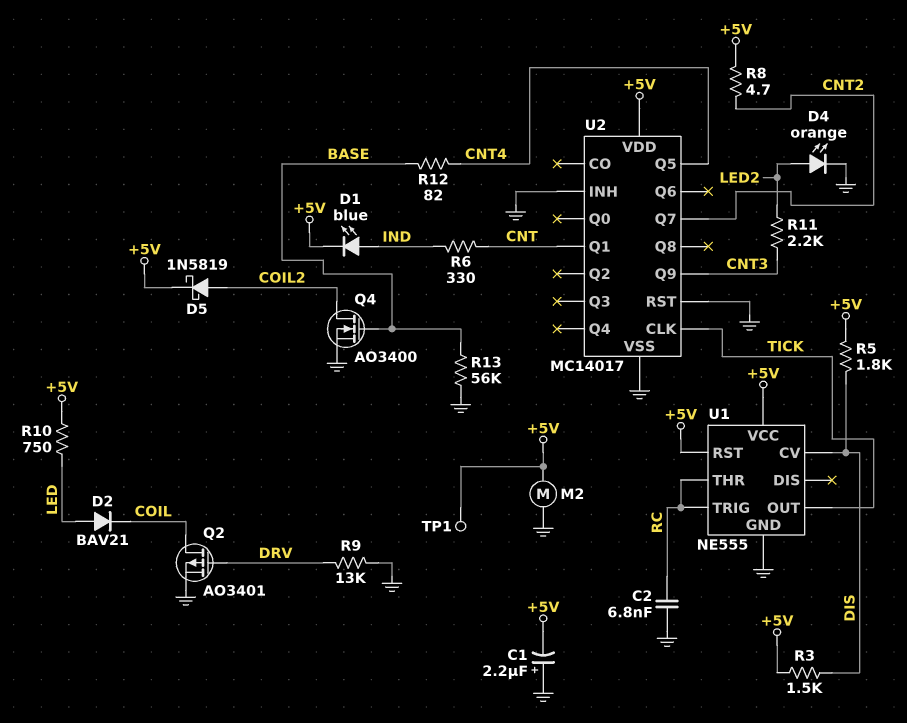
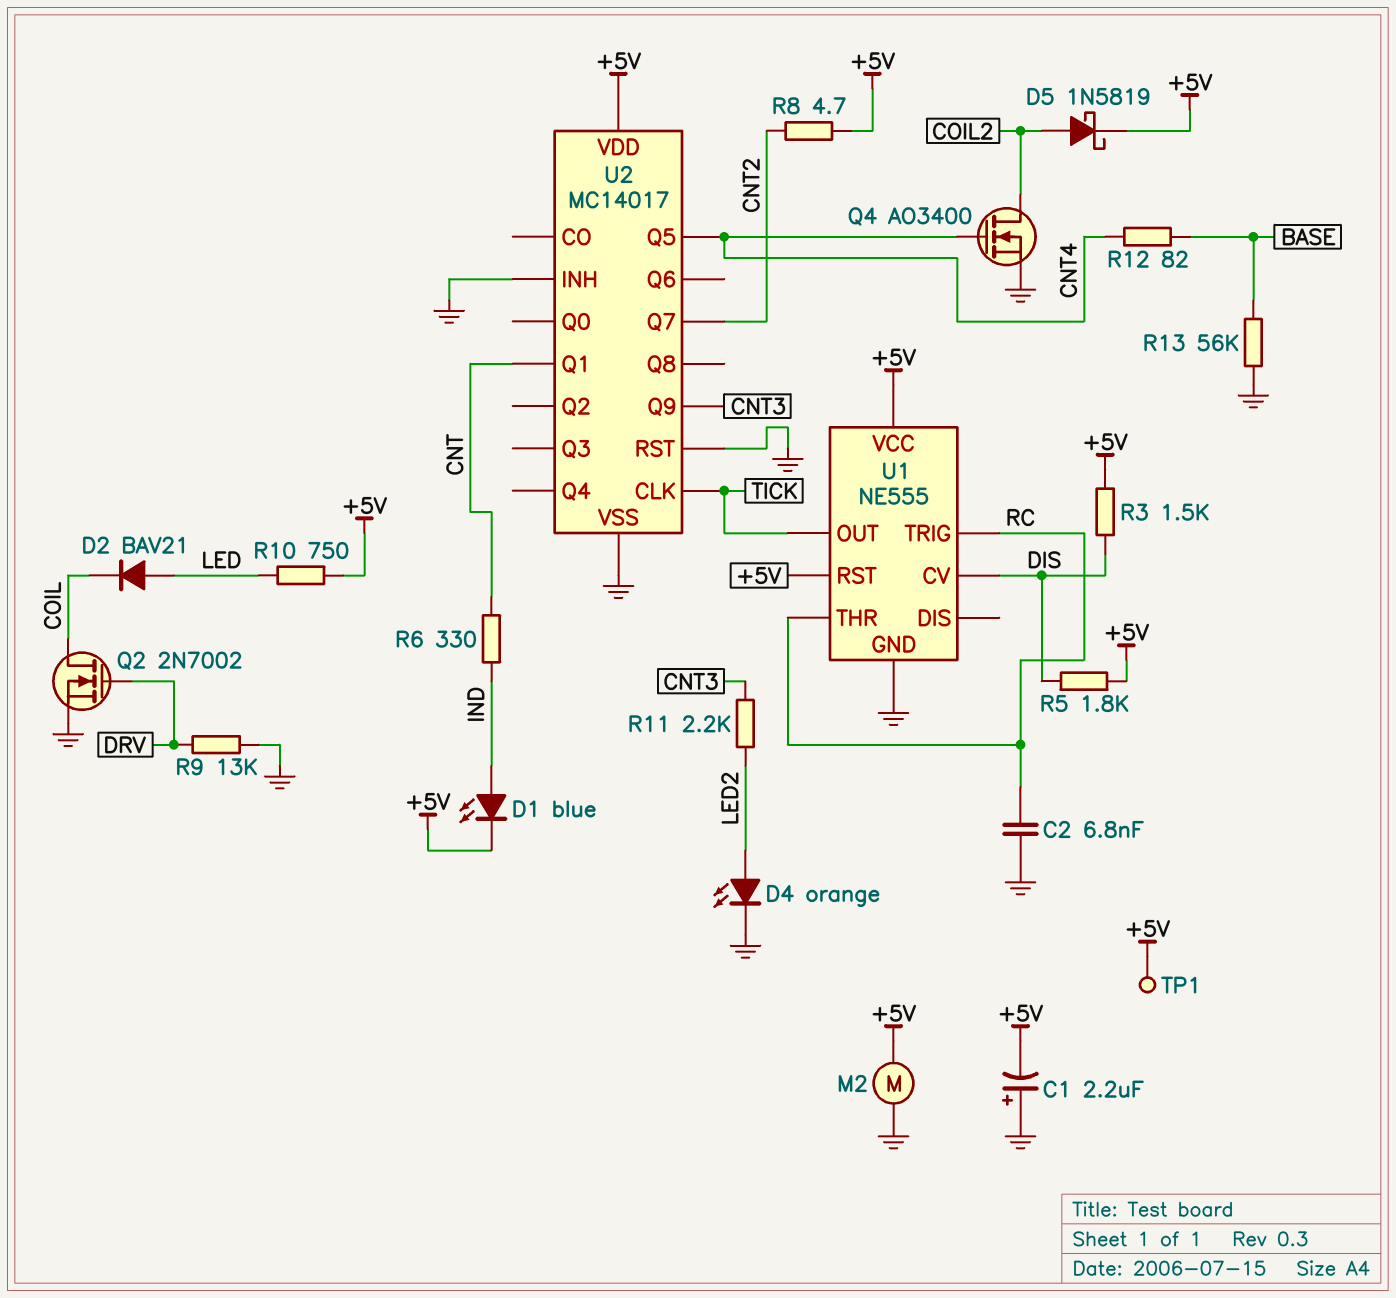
Q2: PMOS AO3401 (G DRV, D COIL, S GND) -> NMOS 2N7002 (G DRV, D COIL, S GND)
Q4: NMOS AO3400 (G BASE, D COIL2, S GND) -> NMOS AO3400 (G CNT4, D COIL2, S GND)

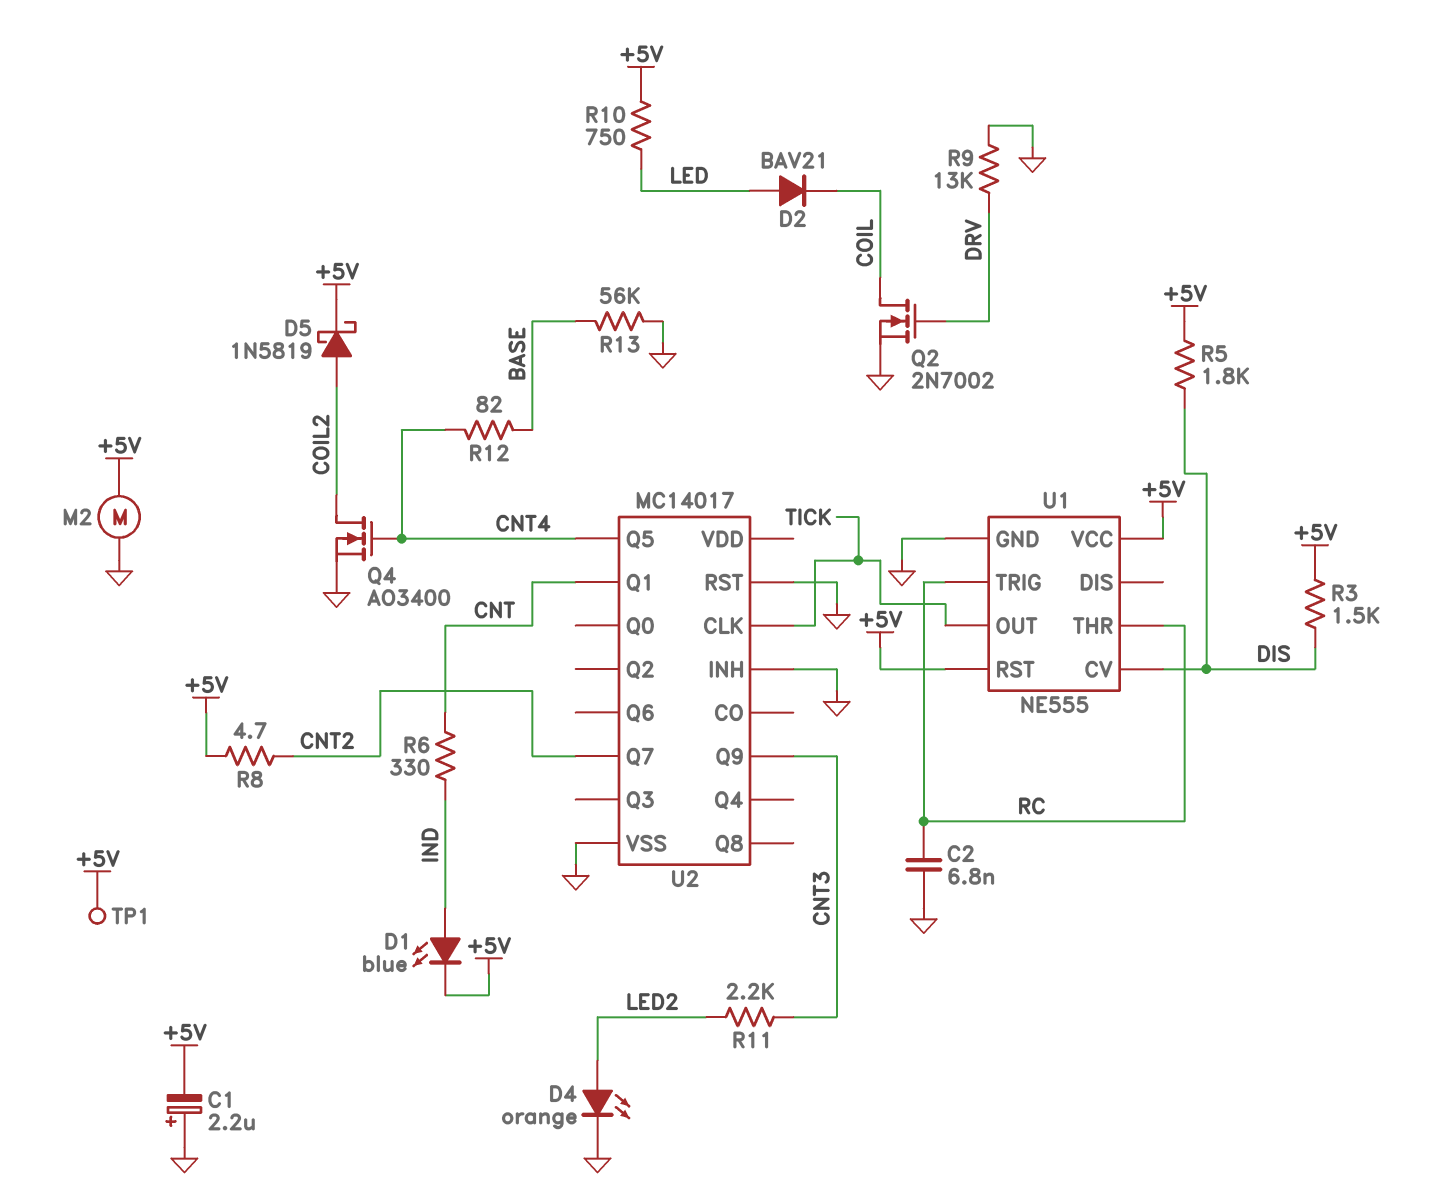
U2 pin VDD: +5V -> none

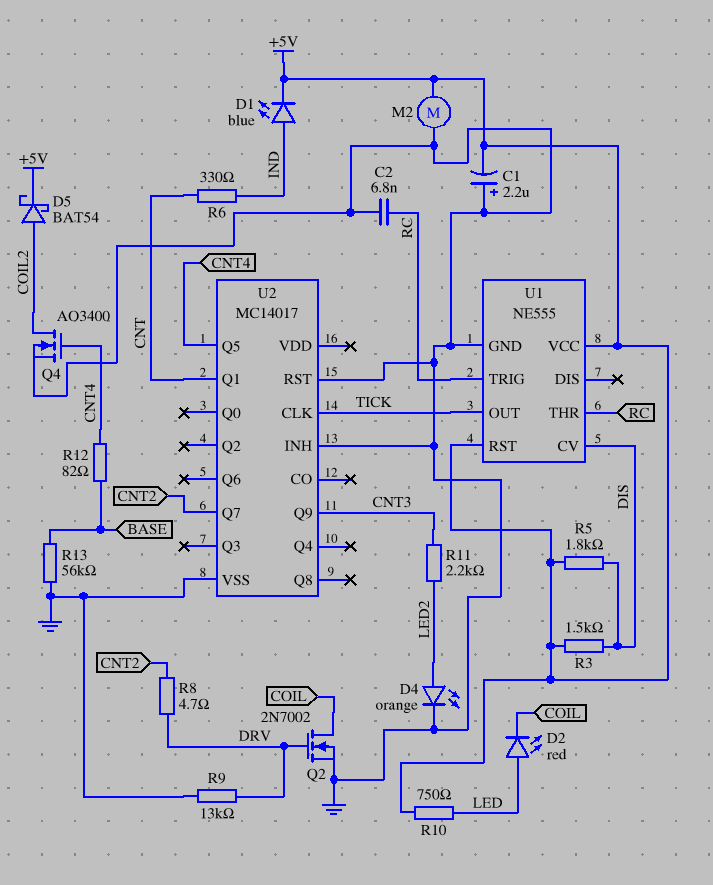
D2: diode BAV21 (A LED, K COIL) -> LED red (A LED, K COIL)
D5: schottky 1N5819 (A COIL2, K +5V) -> schottky BAT54 (A COIL2, K +5V)
R8: 4.7 (+5V, CNT2) -> 4.7 (CNT2, DRV)
TP1: test point (+5V) -> none

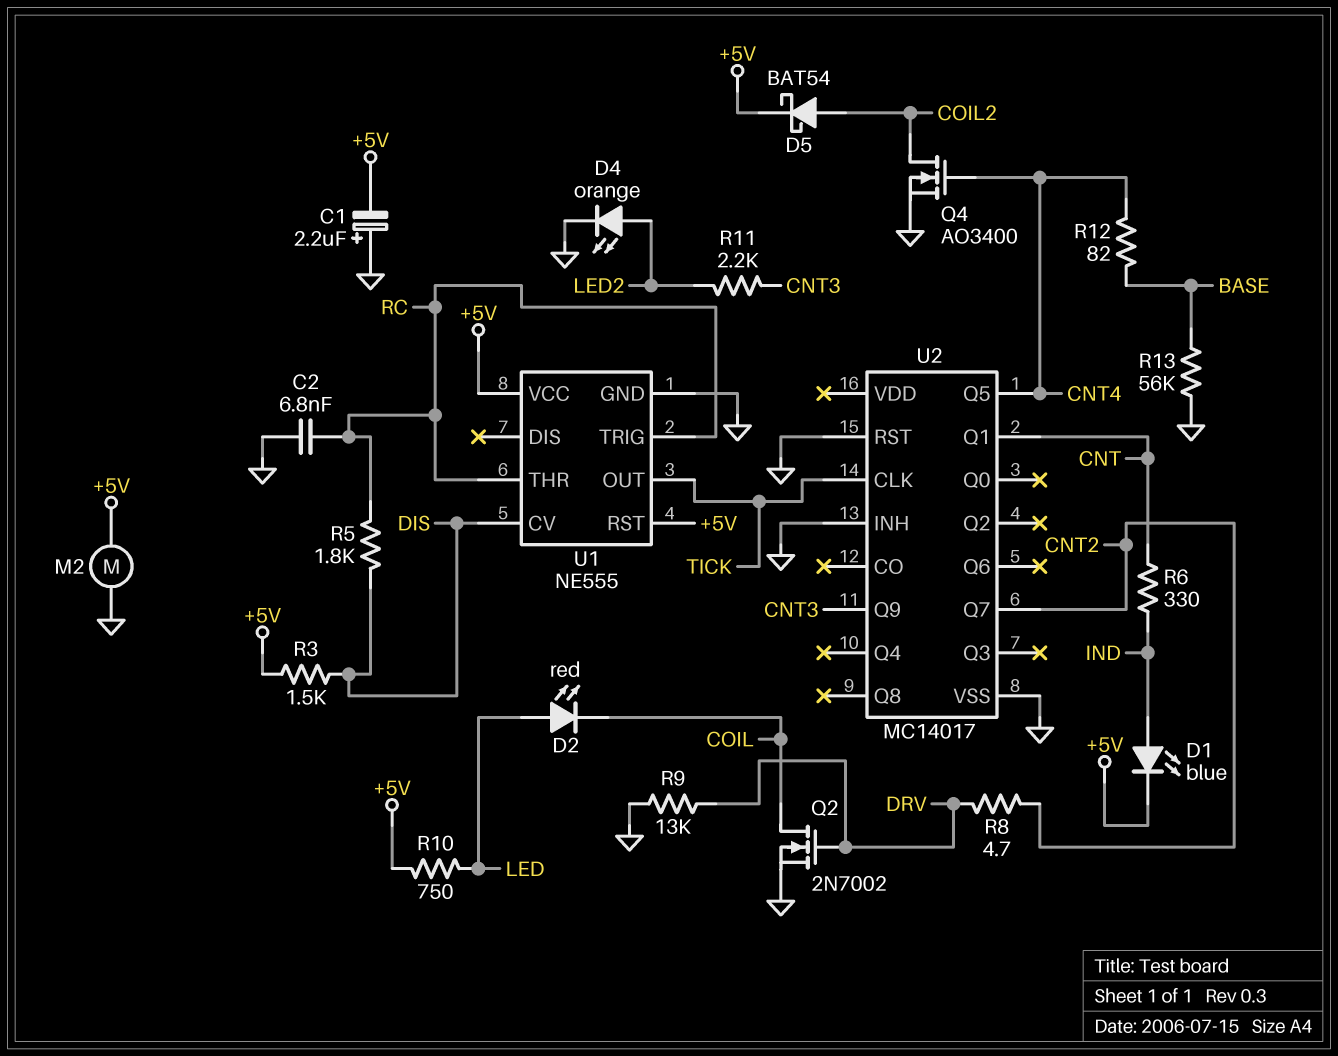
R5: 1.8k (+5V, DIS) -> 1.8k (DIS, RC)

